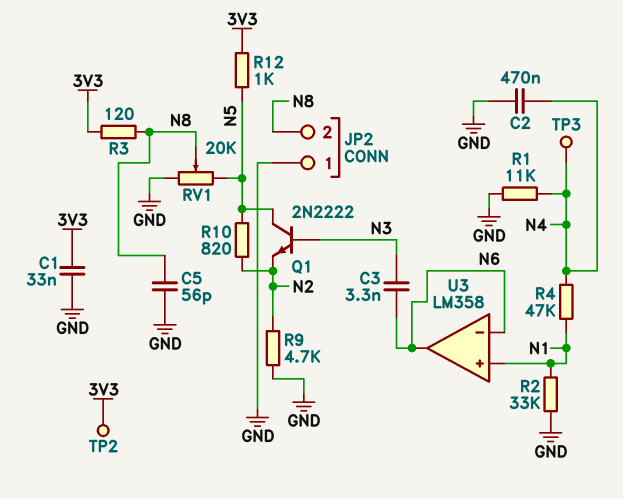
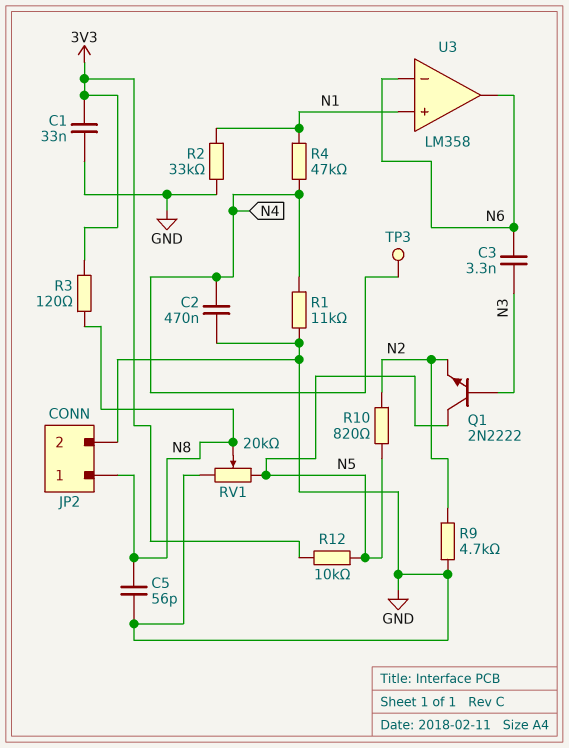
JP2 pin 1: GND -> N8
JP2 pin 2: N8 -> GND
R12: 1k (3V3, N5) -> 10k (3V3, N5)
TP2: test point (3V3) -> none

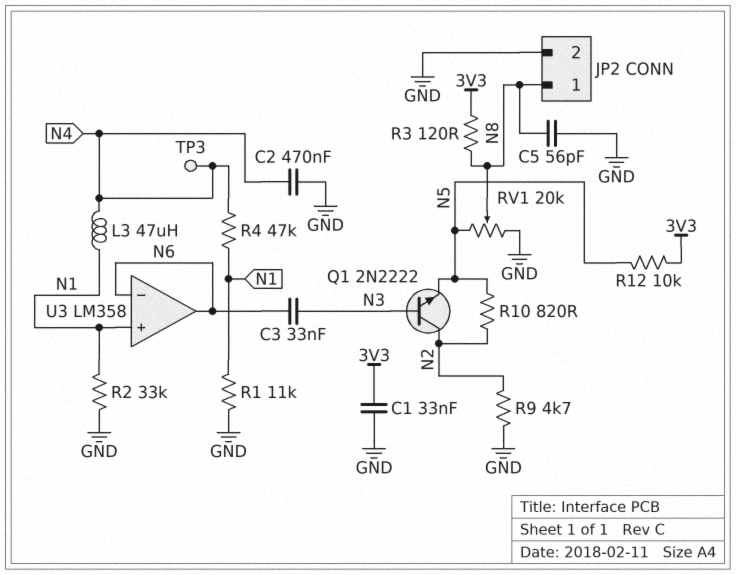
C3: 3.3nF (N3, N6) -> 33nF (N3, N6)
L3: none -> 47uH (N1, N4)
Q1: NPN 2N2222 (B N3, C N5, E N2) -> NPN 2N2222 (B N3, C N2, E N5)
R1: 11k (GND, N4) -> 11k (GND, N1)

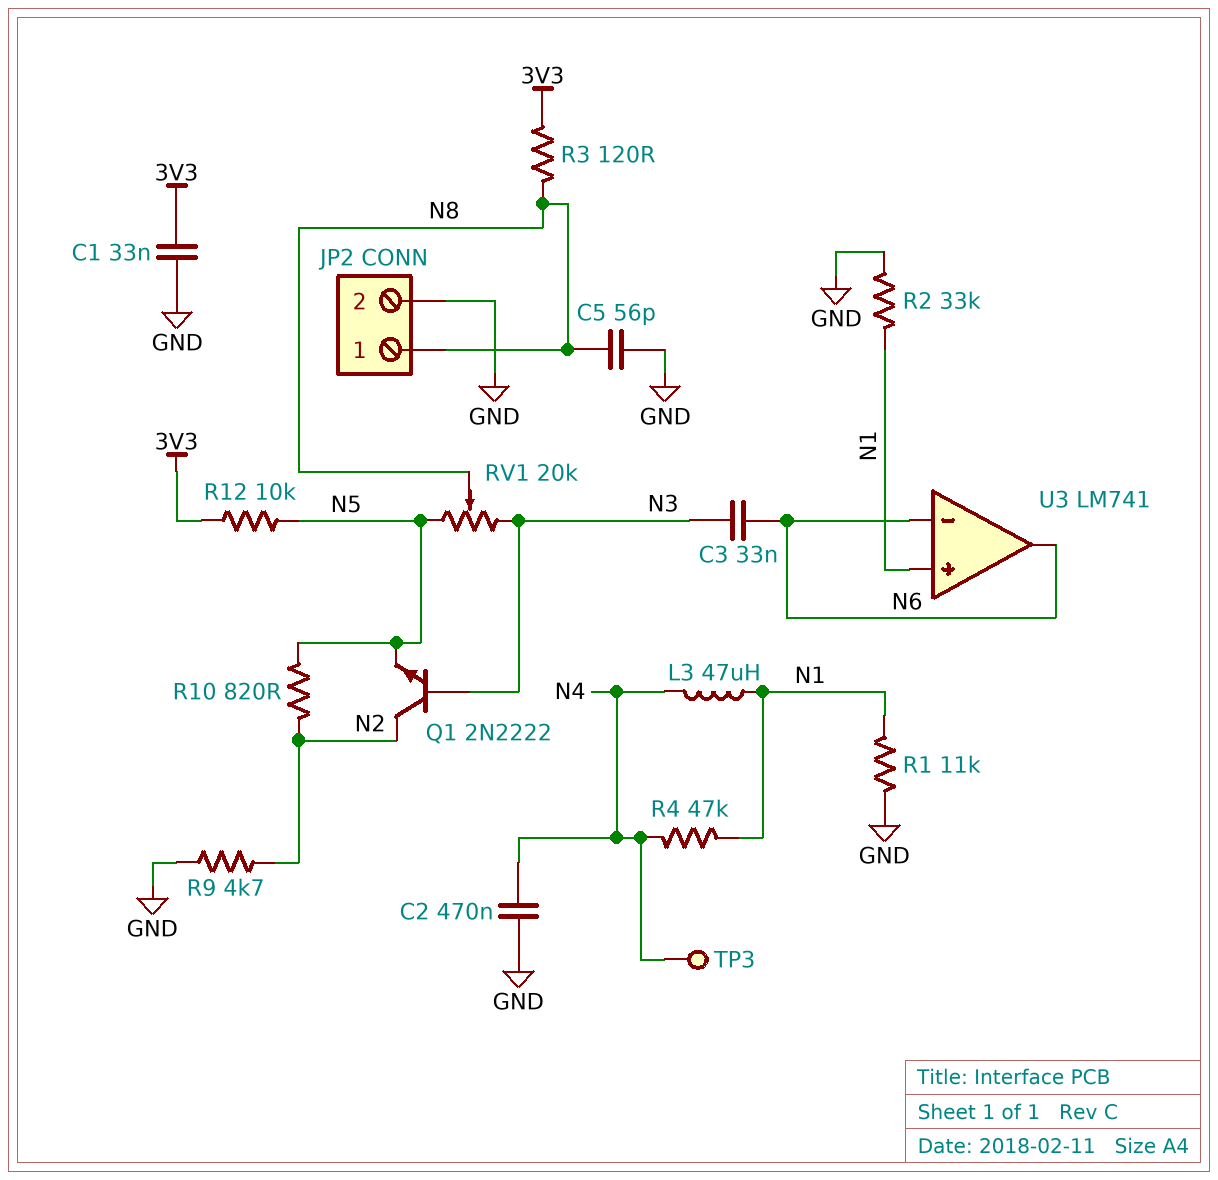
RV1: 20k (GND, N5, wiper N8) -> 20k (N3, N5, wiper N8)
U3: LM358 -> LM741

